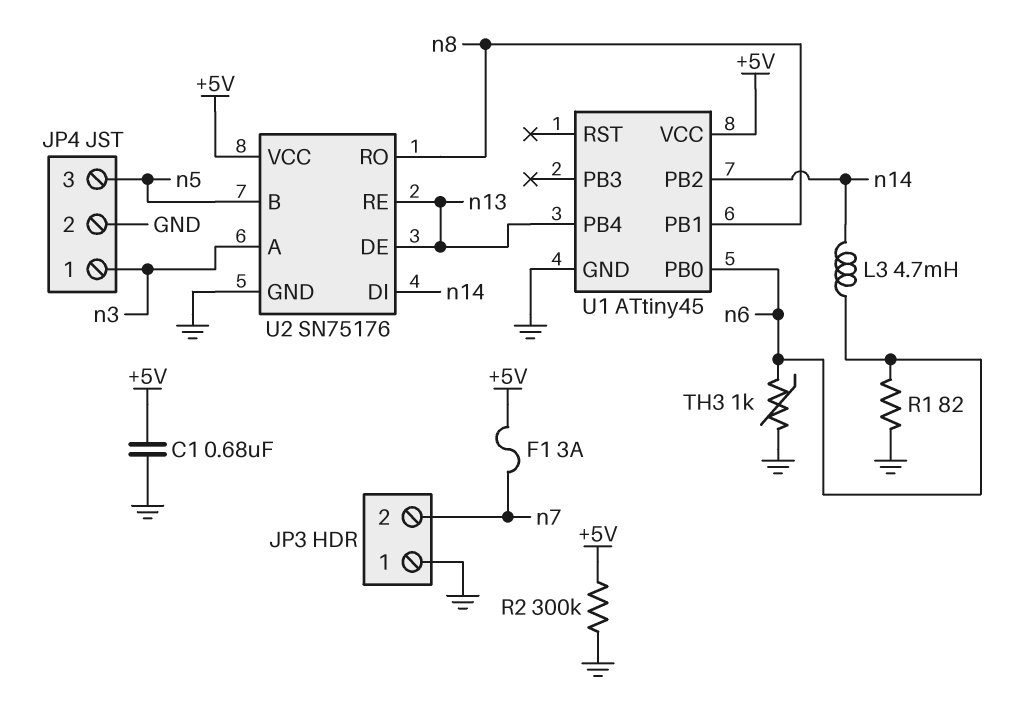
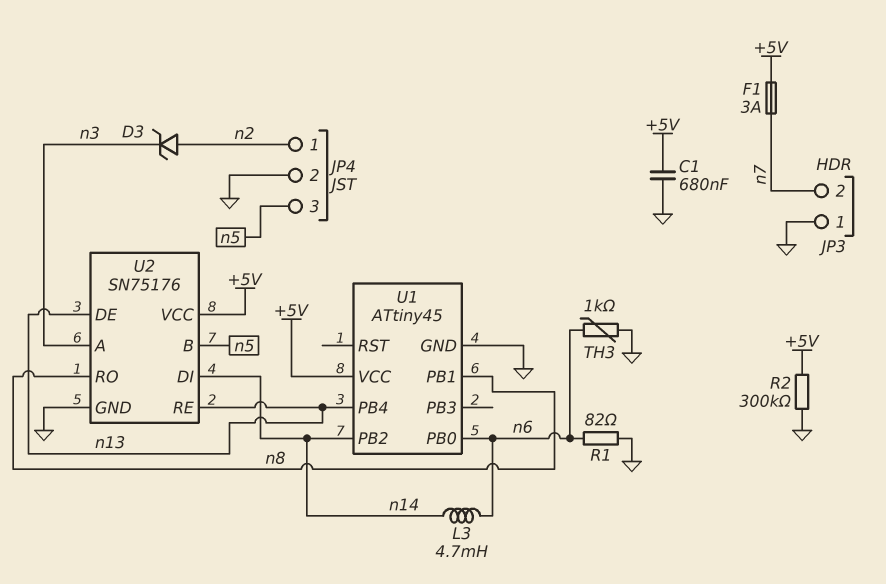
D3: none -> zener (A n2, K n3)
JP4 pin 1: n3 -> n2

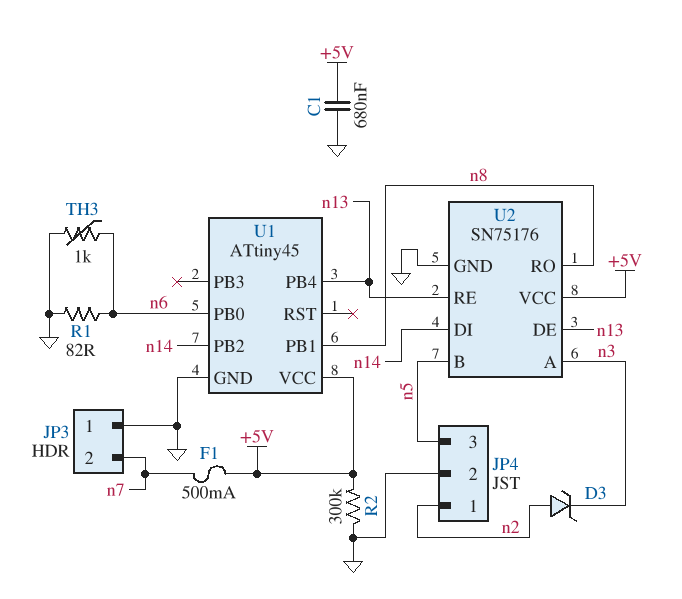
F1: 3A (+5V, n7) -> 500mA (+5V, n7)
L3: 4.7mH (n6, n14) -> none

